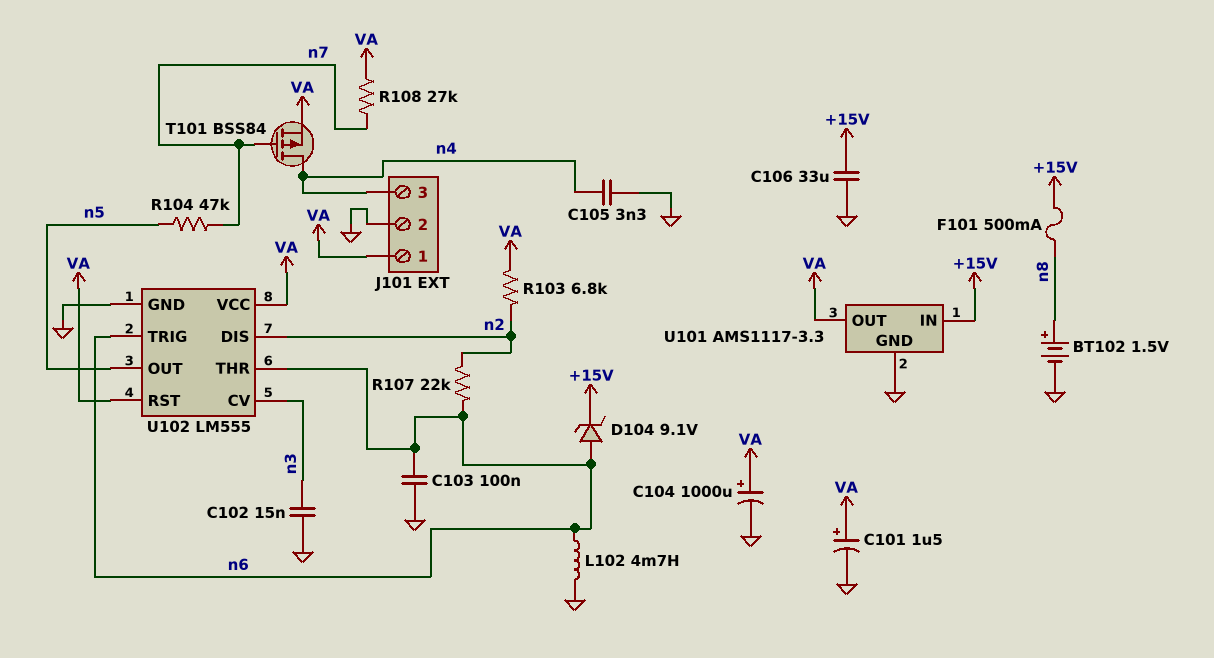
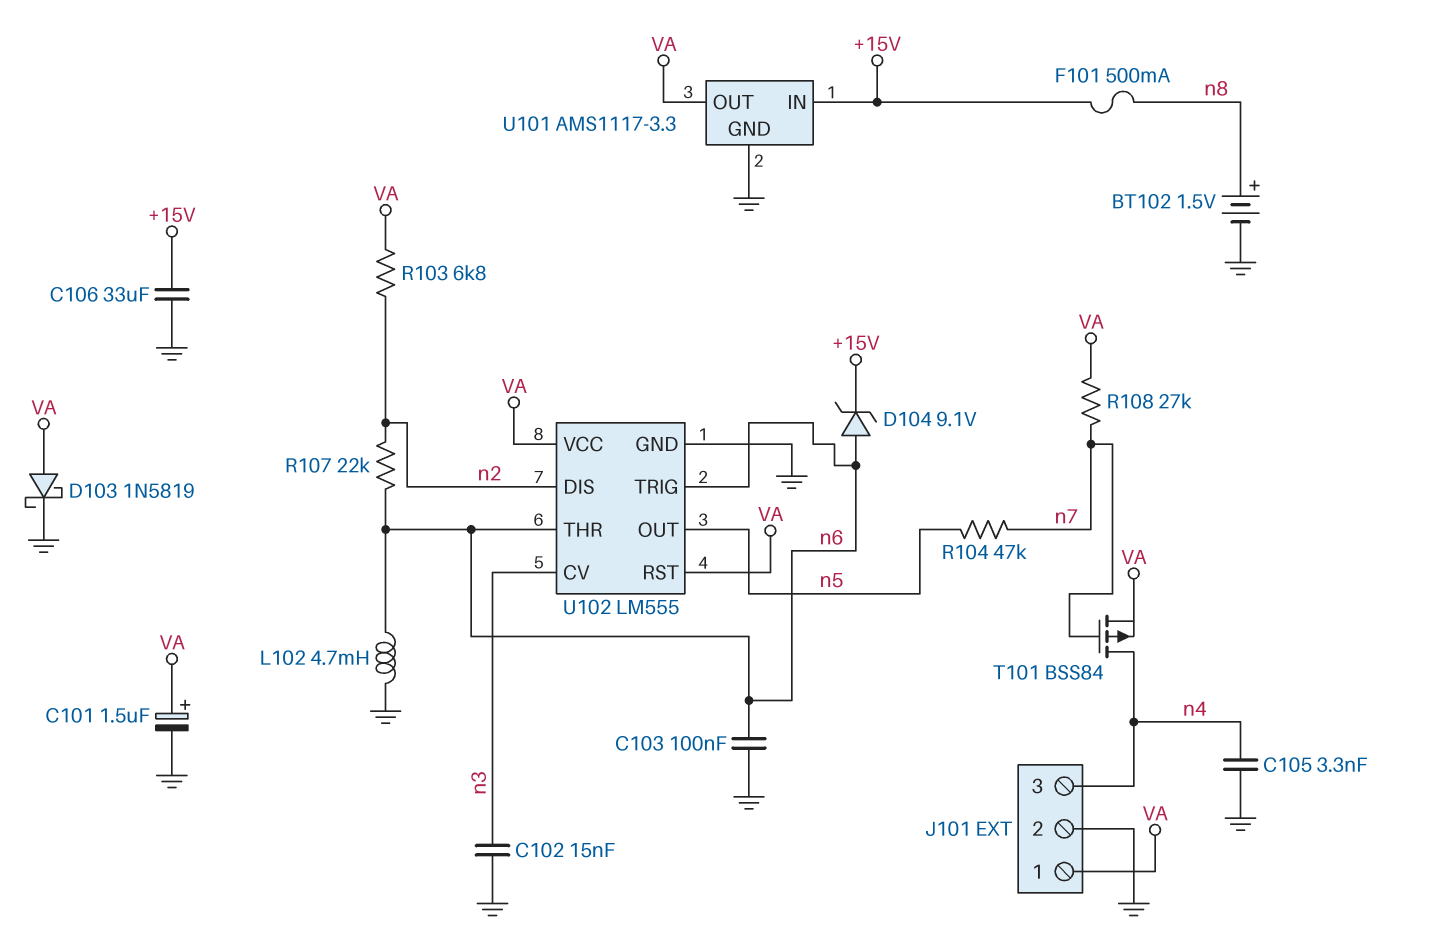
C104: 1000uF (plus VA, minus GND) -> none
D103: none -> schottky 1N5819 (A VA, K GND)

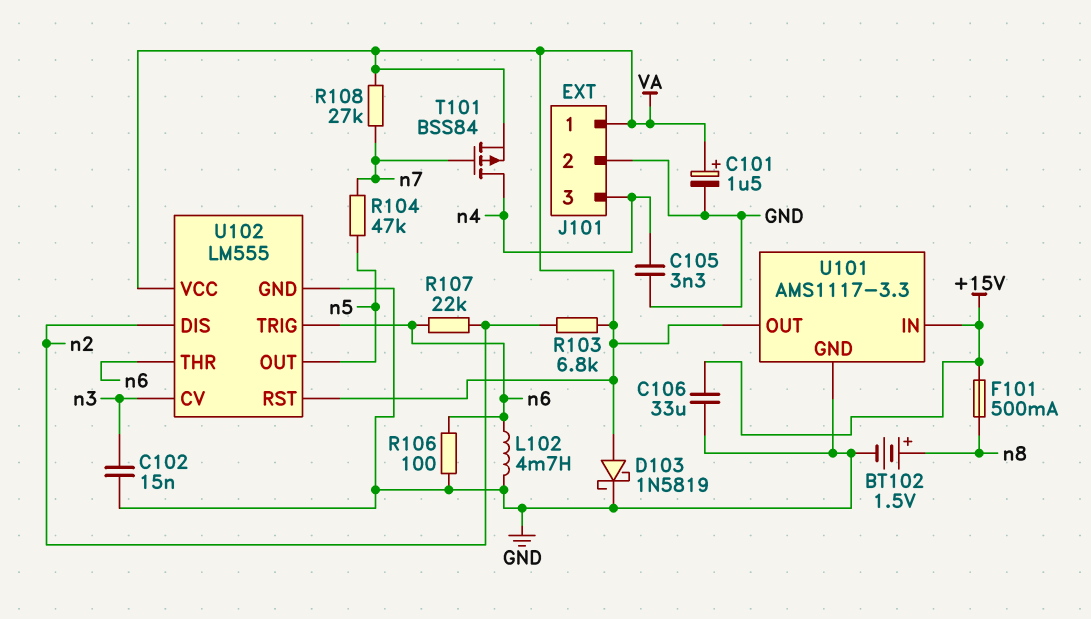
C103: 100nF (GND, n6) -> none
D104: zener 9.1V (A n6, K +15V) -> none
R106: none -> 100 (GND, n6)

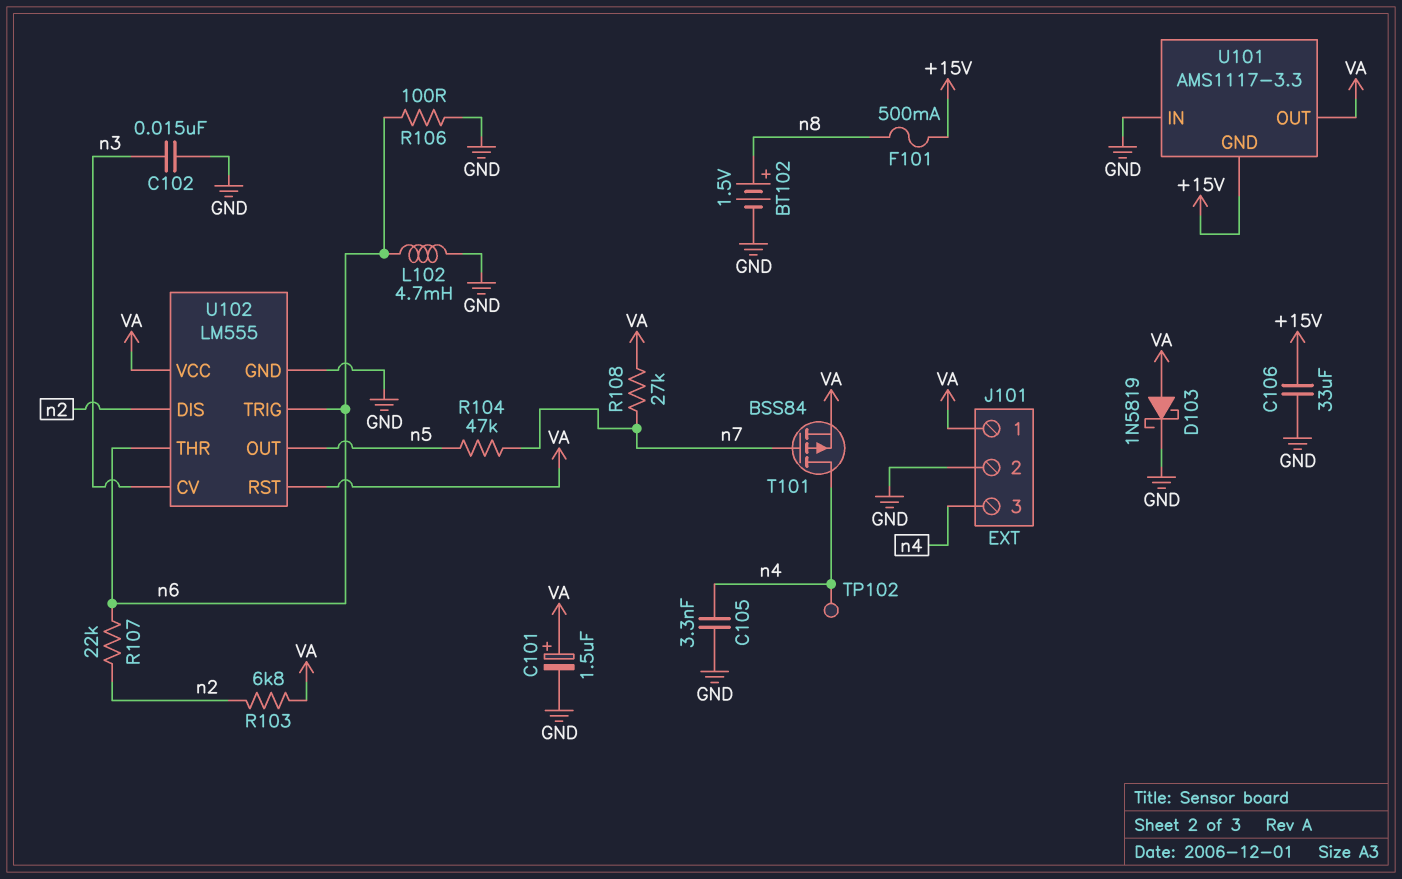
TP102: none -> test point (n4)
U101 pin GND: GND -> +15V
U101 pin IN: +15V -> GND

